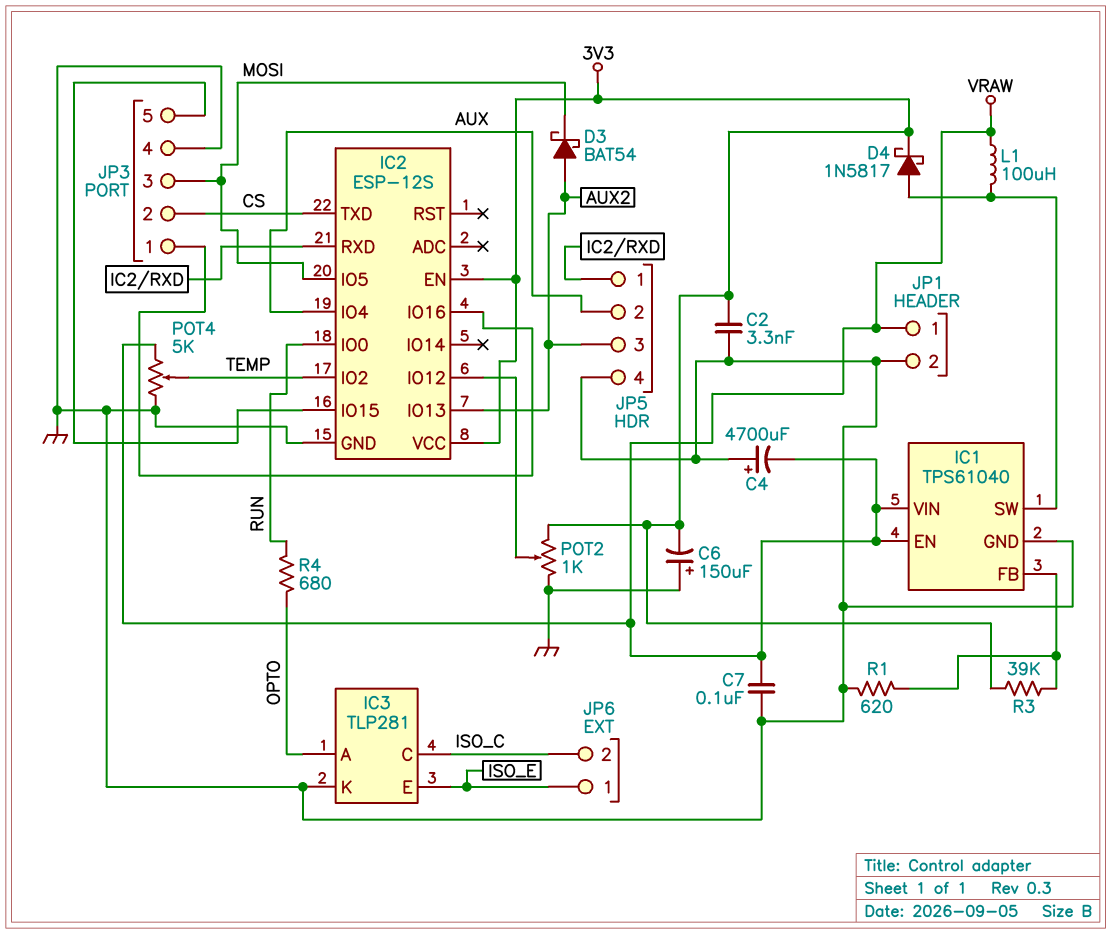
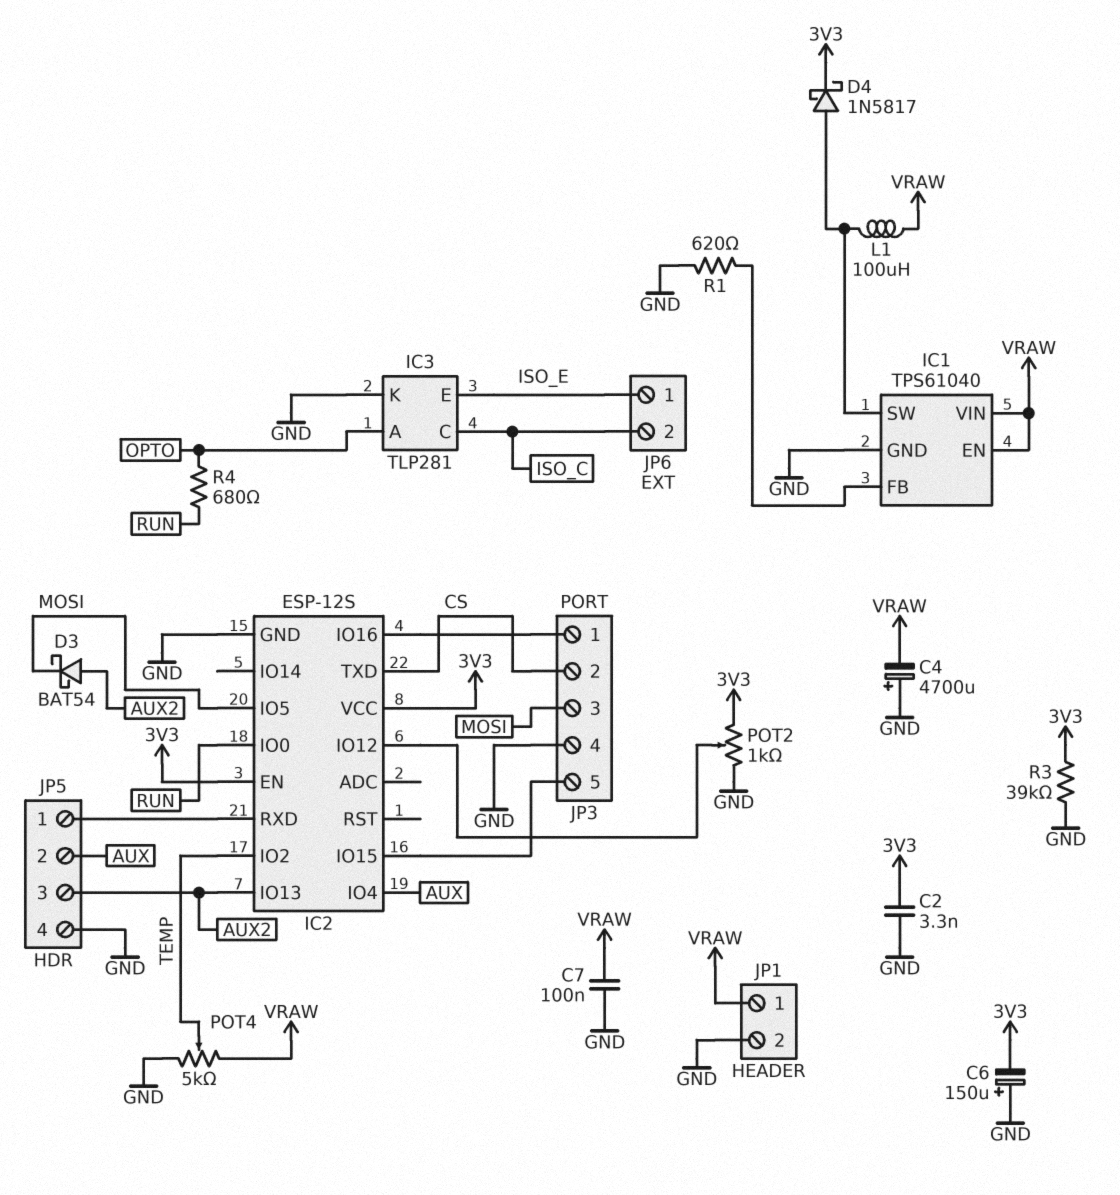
R3: 39k (3V3, IC1/FB) -> 39k (3V3, GND)

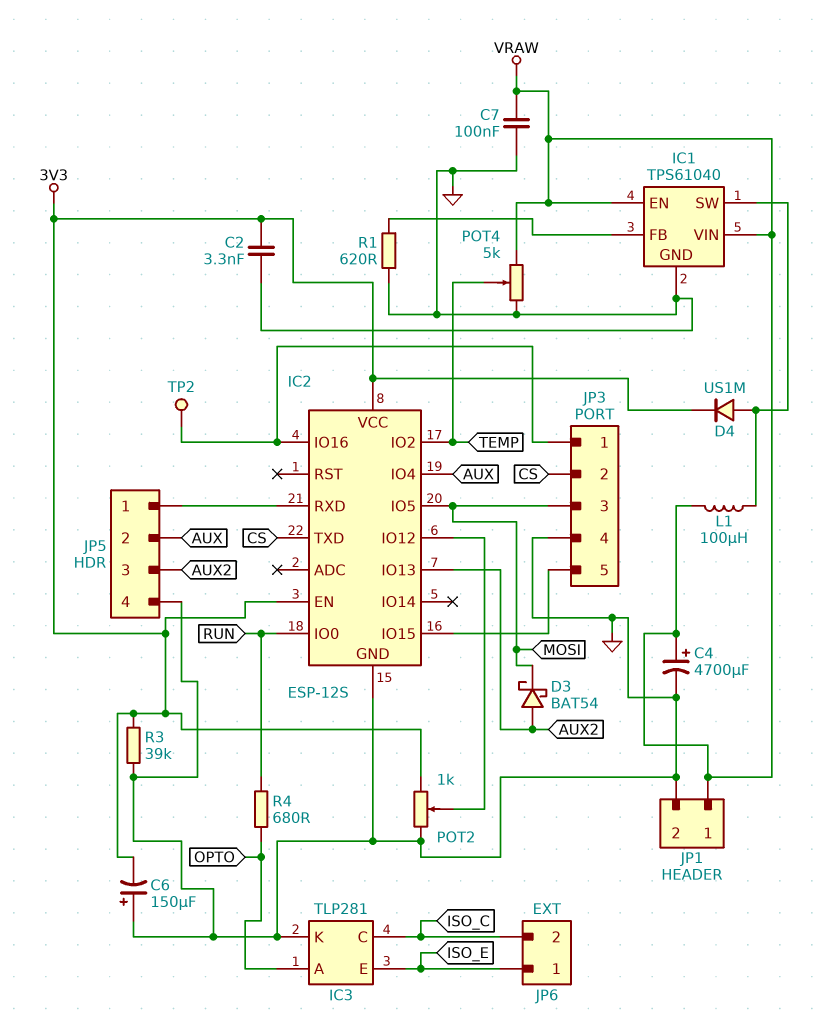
C4: 4700uF (plus GND, minus VRAW) -> 4700uF (plus VRAW, minus GND)
D4: schottky 1N5817 (A IC1/SW, K 3V3) -> diode US1M (A IC1/SW, K 3V3)
TP2: none -> test point (IC2/IO16)

